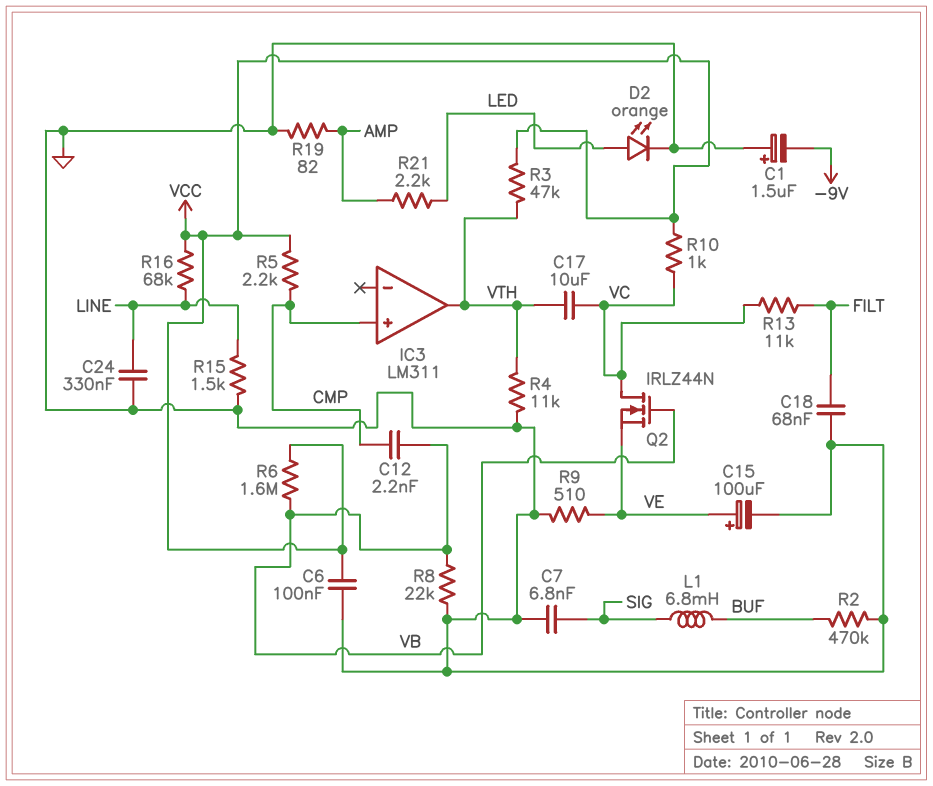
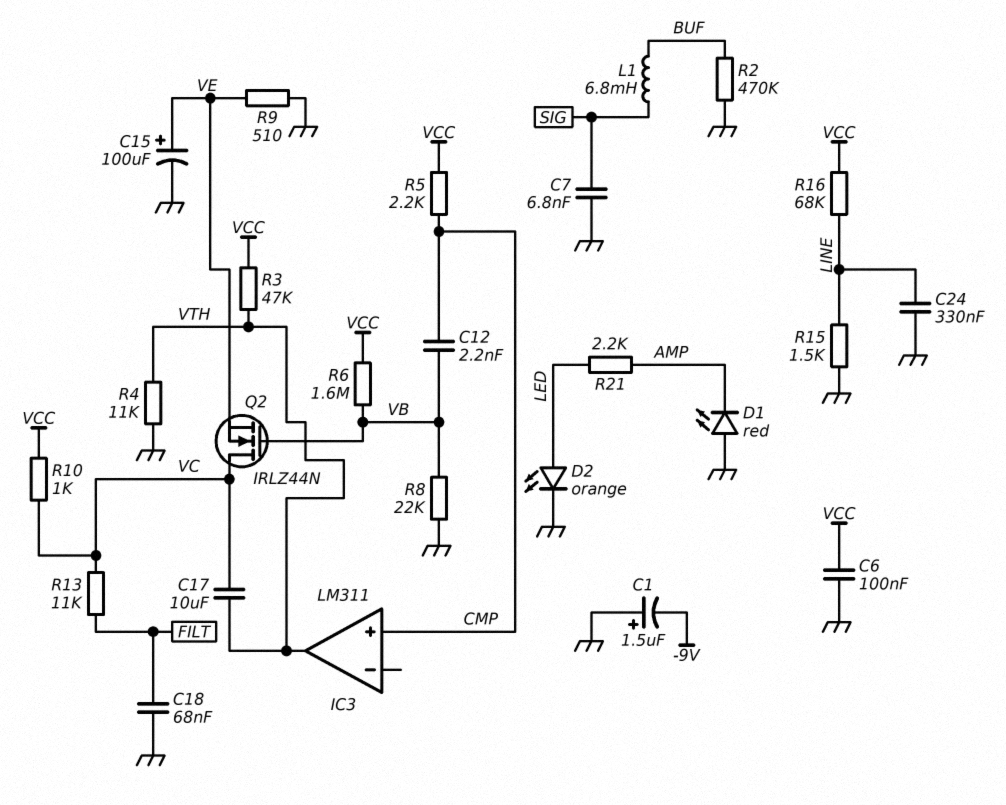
D1: none -> LED red (A GND, K AMP)
R19: 82 (AMP, GND) -> none

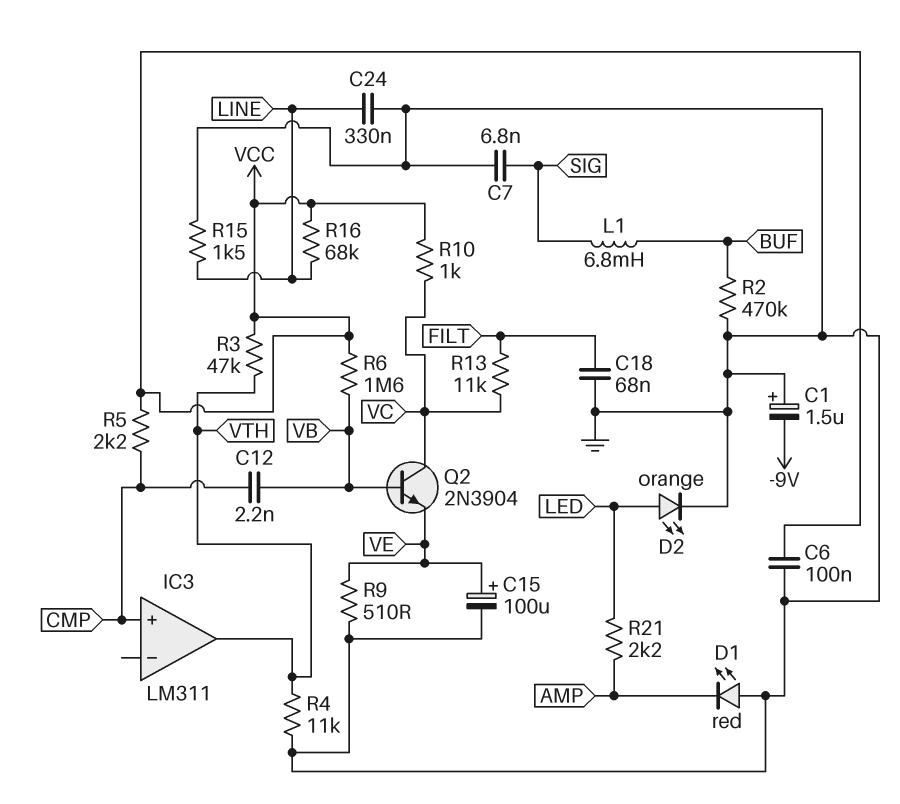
C17: 10uF (VC, VTH) -> none
Q2: NMOS IRLZ44N (G VB, D VC, S VE) -> NPN 2N3904 (B VB, C VC, E VE)
R8: 22k (GND, VB) -> none

